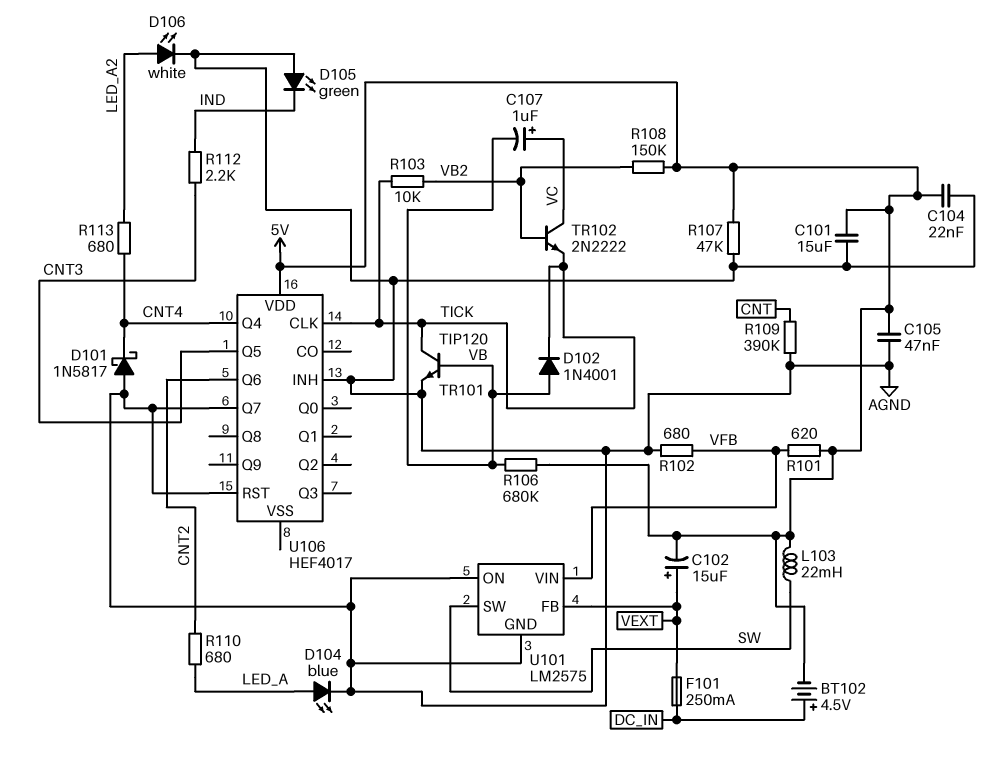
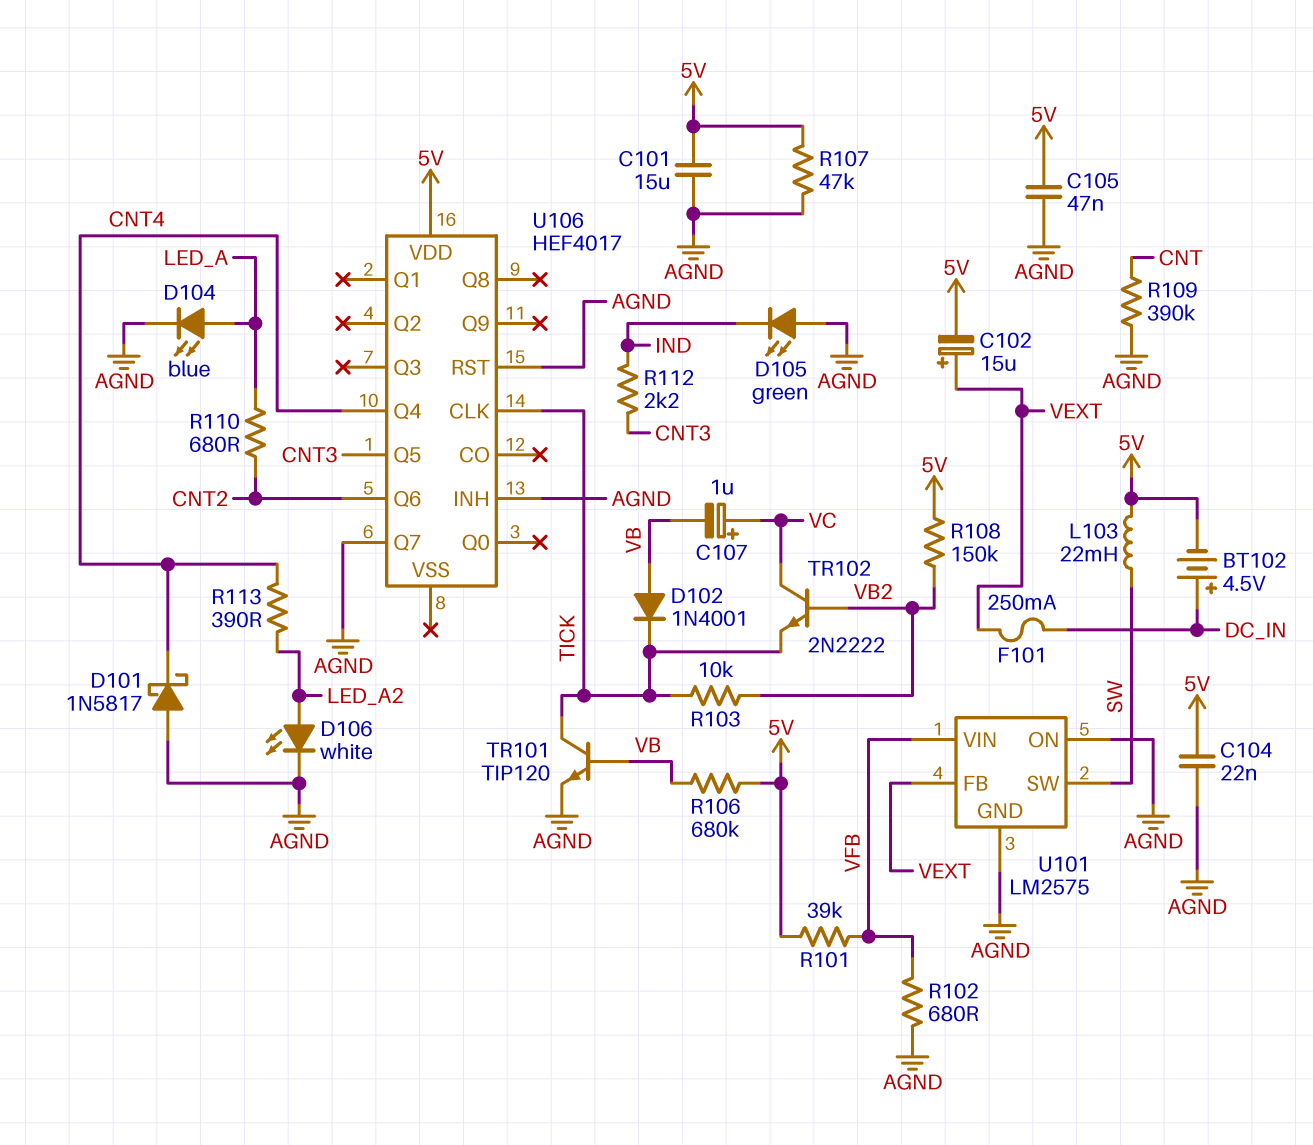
R101: 620 (5V, VFB) -> 39k (5V, VFB)
R113: 680 (CNT4, LED_A2) -> 390 (CNT4, LED_A2)

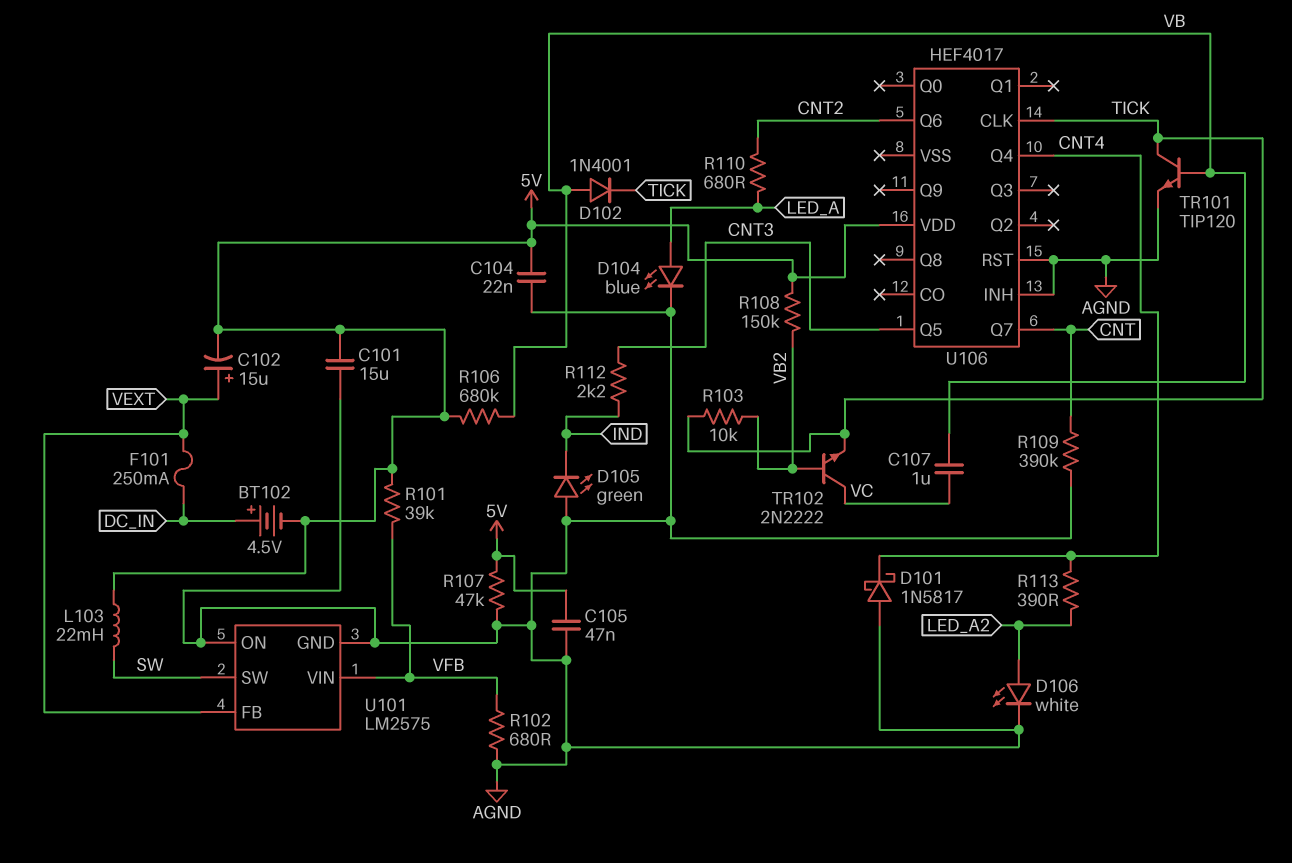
C107: 1uF (plus VC, minus VB) -> 1uF (VB, VC)
U106 pin Q7: AGND -> CNT

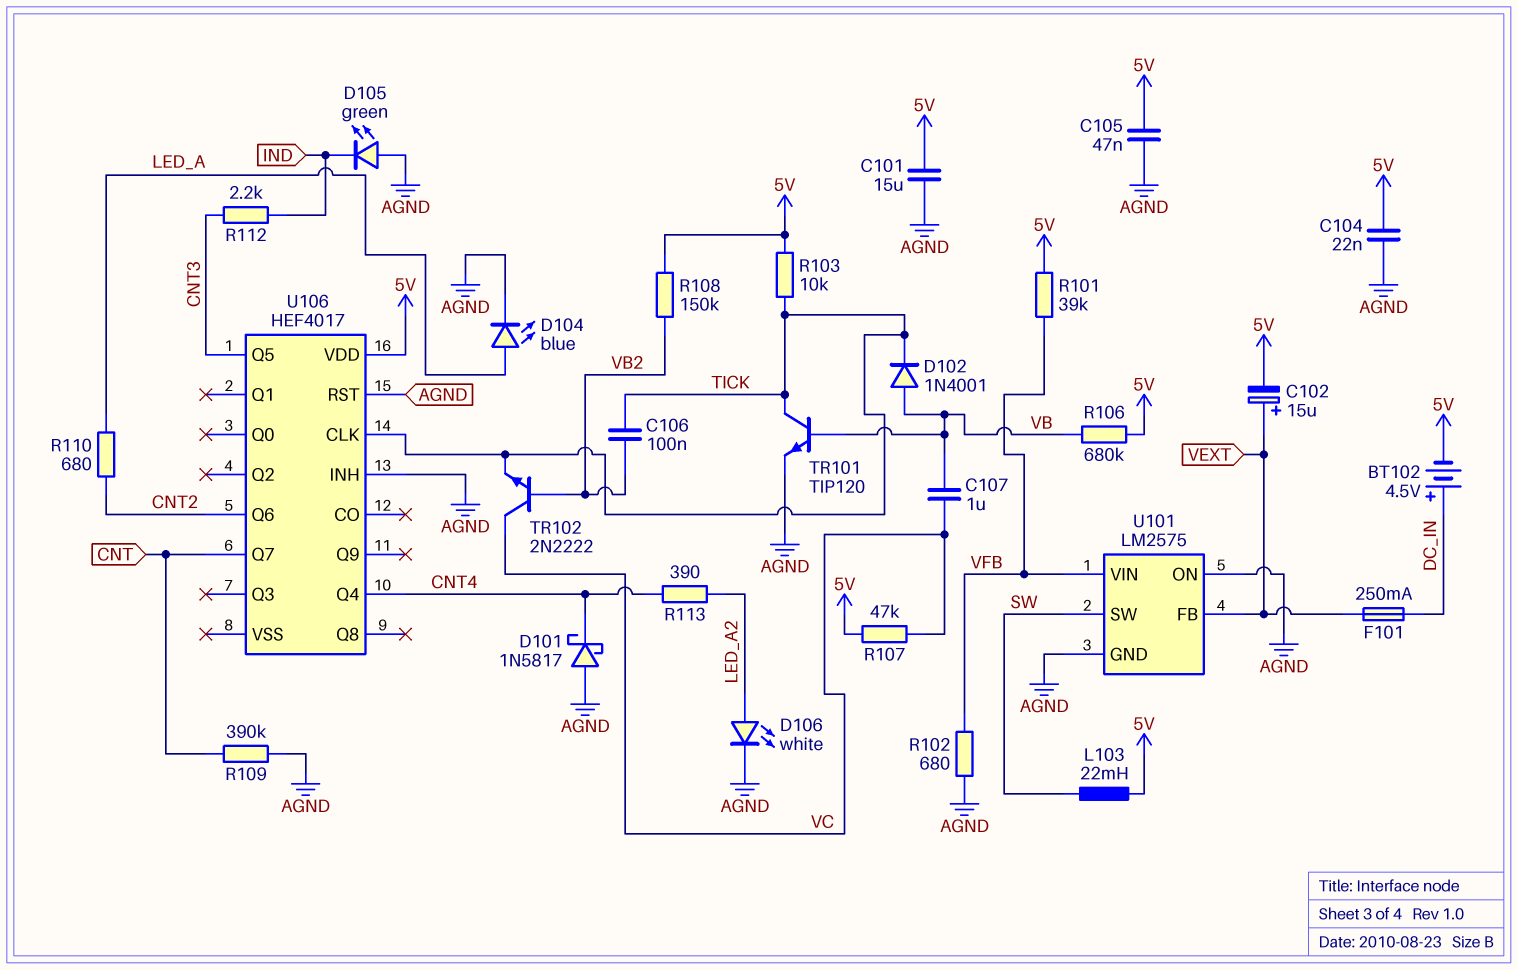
C106: none -> 100nF (TICK, VB2)
R103: 10k (TICK, VB2) -> 10k (5V, TICK)
R107: 47k (5V, AGND) -> 47k (5V, VC)

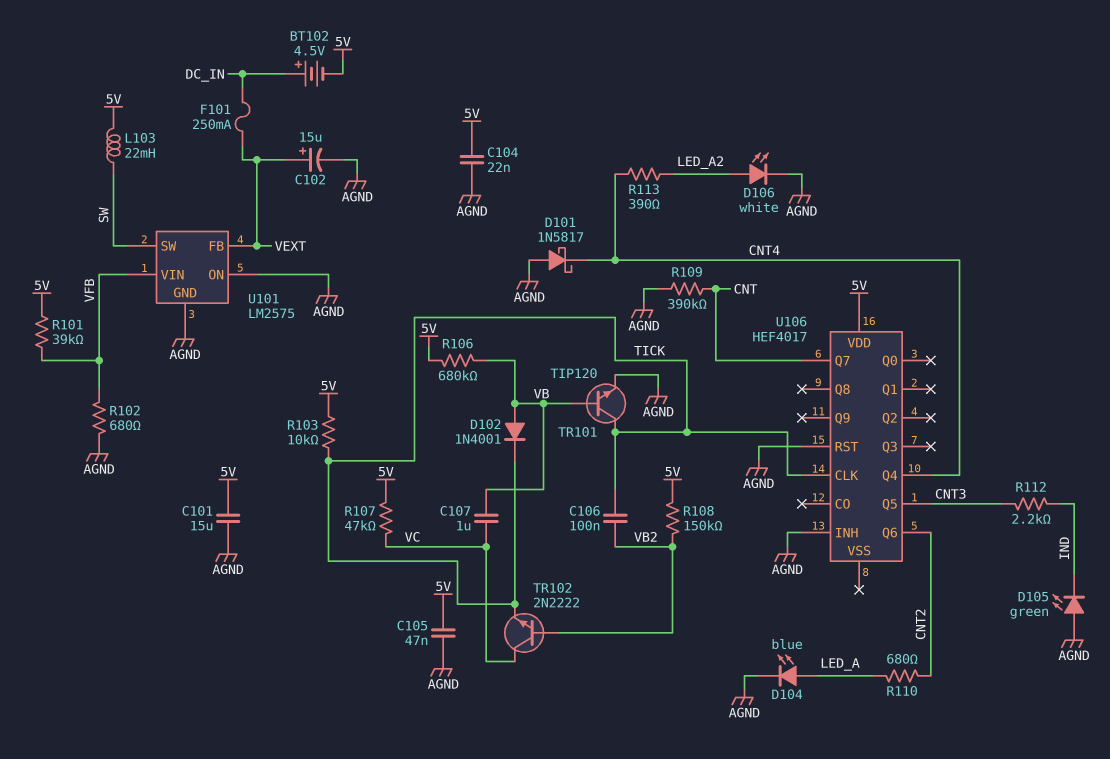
C102: 15uF (plus VEXT, minus 5V) -> 15uF (plus VEXT, minus AGND)

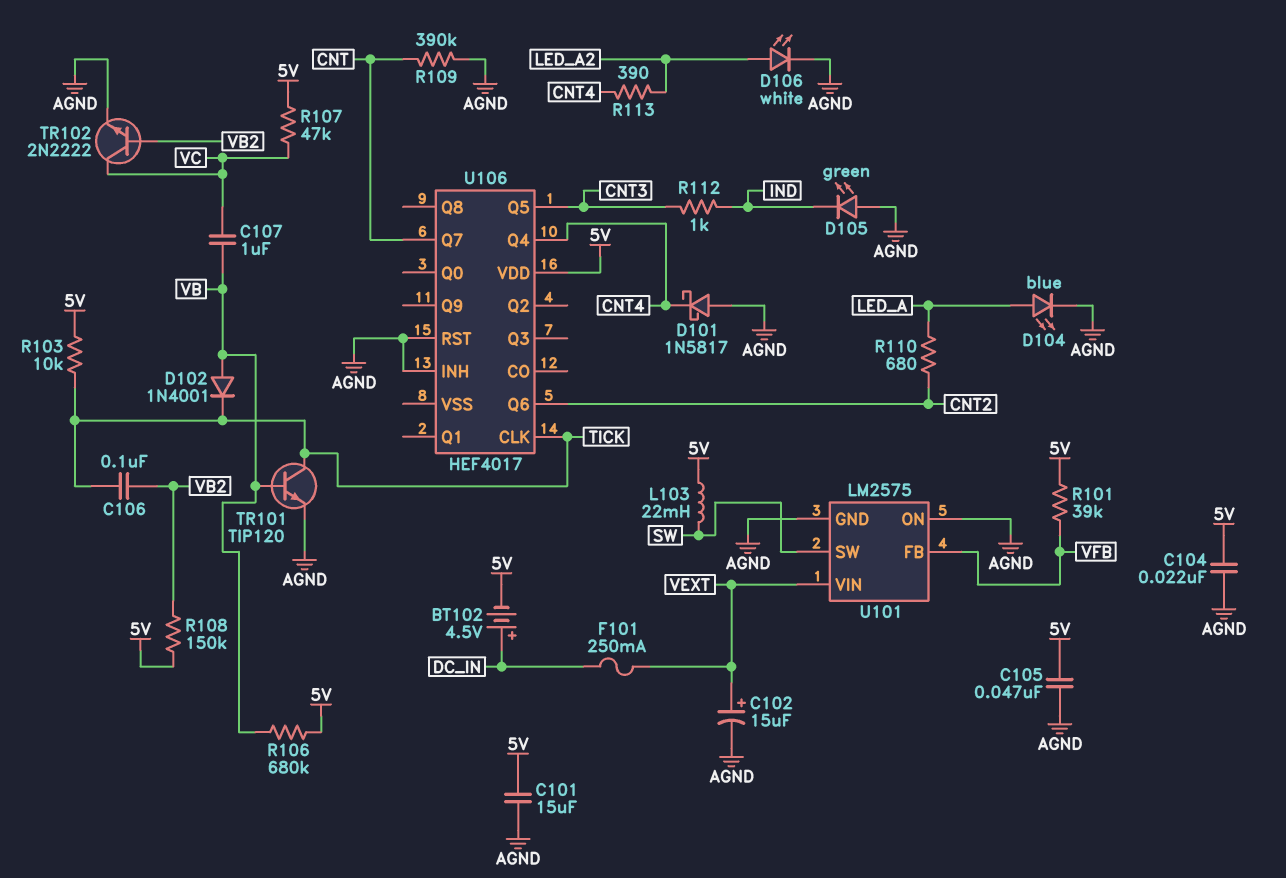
R102: 680 (AGND, VFB) -> none
R112: 2.2k (CNT3, IND) -> 1k (CNT3, IND)
TR102: NPN 2N2222 (B VB2, C VC, E TICK) -> NPN 2N2222 (B VB2, C VC, E AGND)
U101 pin FB: VEXT -> VFB
U101 pin VIN: VFB -> VEXT

